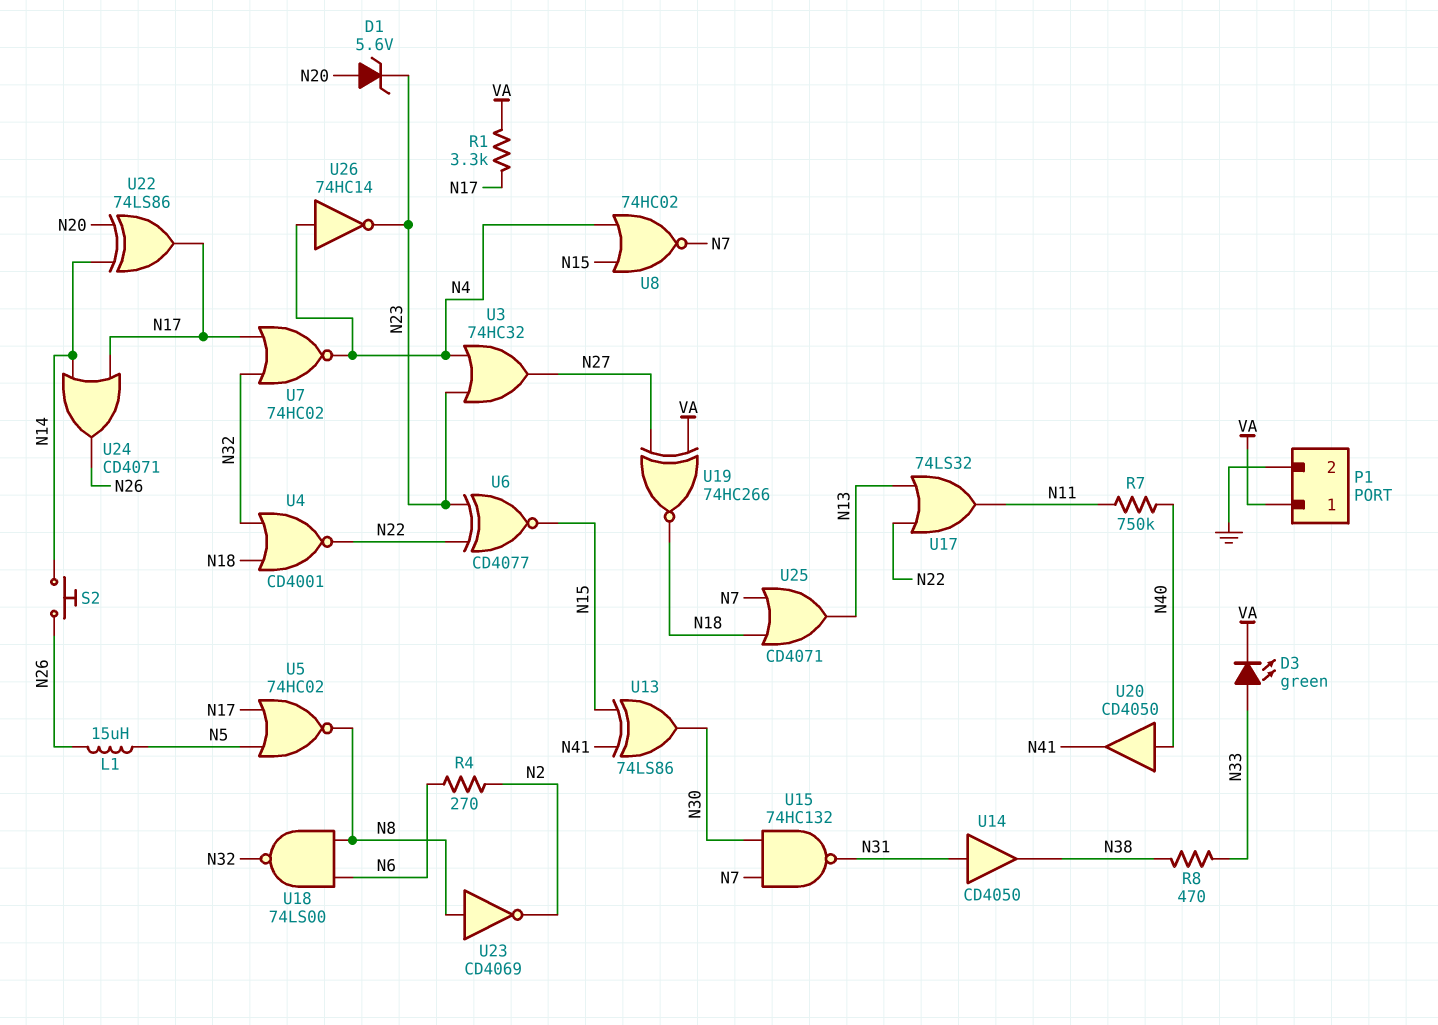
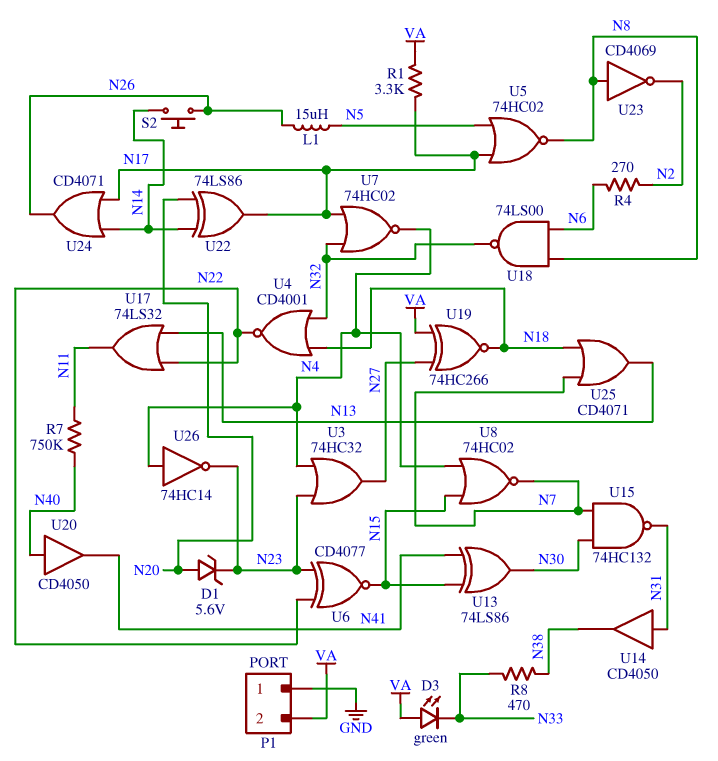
D3: LED green (A N33, K VA) -> LED green (A VA, K N33)
P1 pin 1: VA -> GND
P1 pin 2: GND -> VA

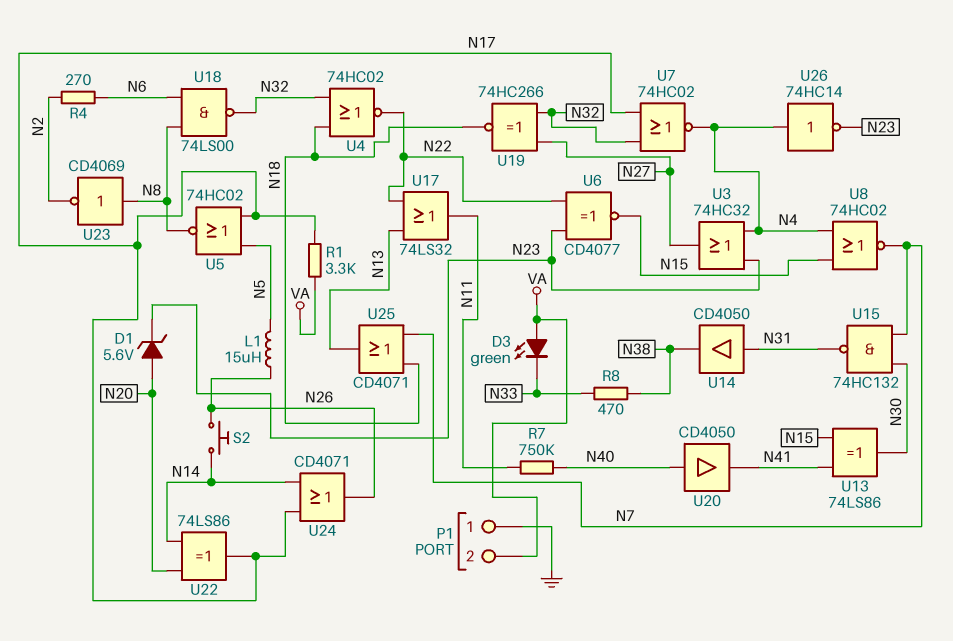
U4: NOR CD4001 (in N18, in N32, out N22) -> NOR 74HC02 (in N18, in N32, out N22)
U19: XNOR 74HC266 (in N27, in VA, out N18) -> XNOR 74HC266 (in N27, in N32, out N18)

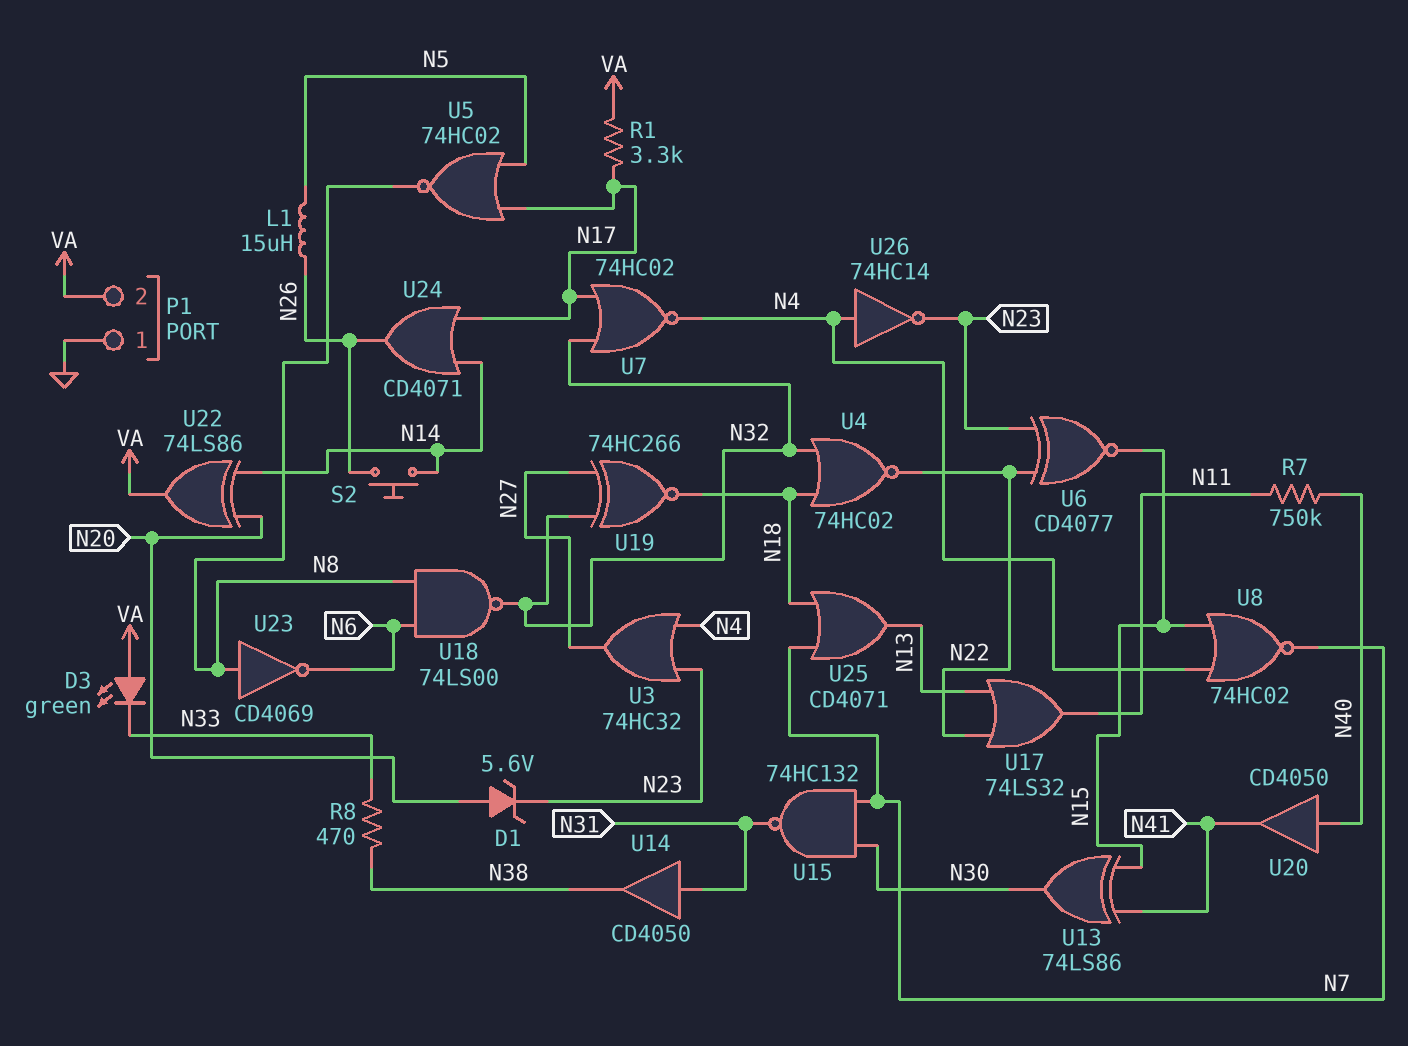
R4: 270 (N2, N6) -> none
U22: XOR 74LS86 (in N14, in N20, out N17) -> XOR 74LS86 (in N14, in N20, out VA)
U23: NOT CD4069 (in N8, out N2) -> NOT CD4069 (in N8, out N6)

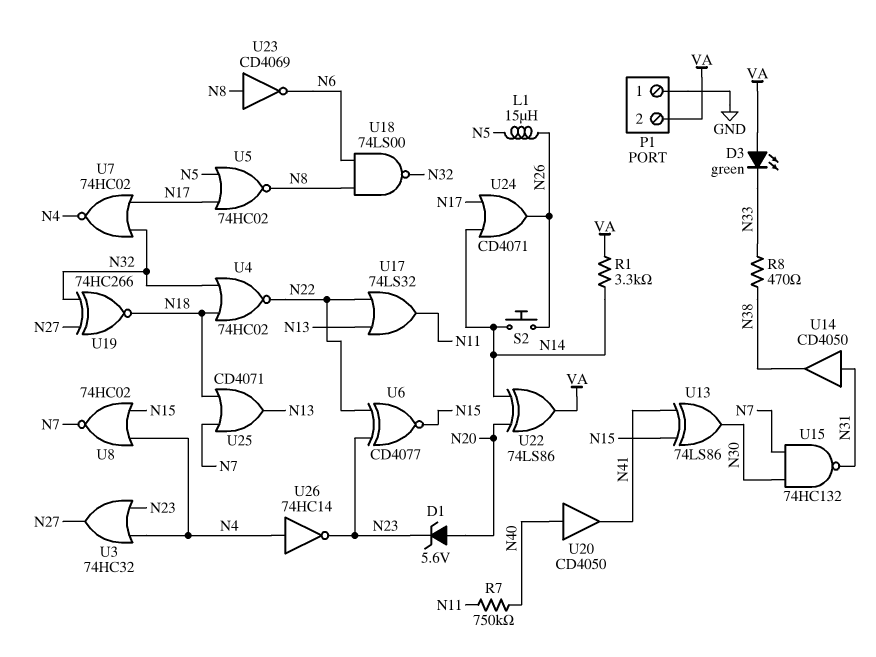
R1: 3.3k (N17, VA) -> 3.3k (N14, VA)

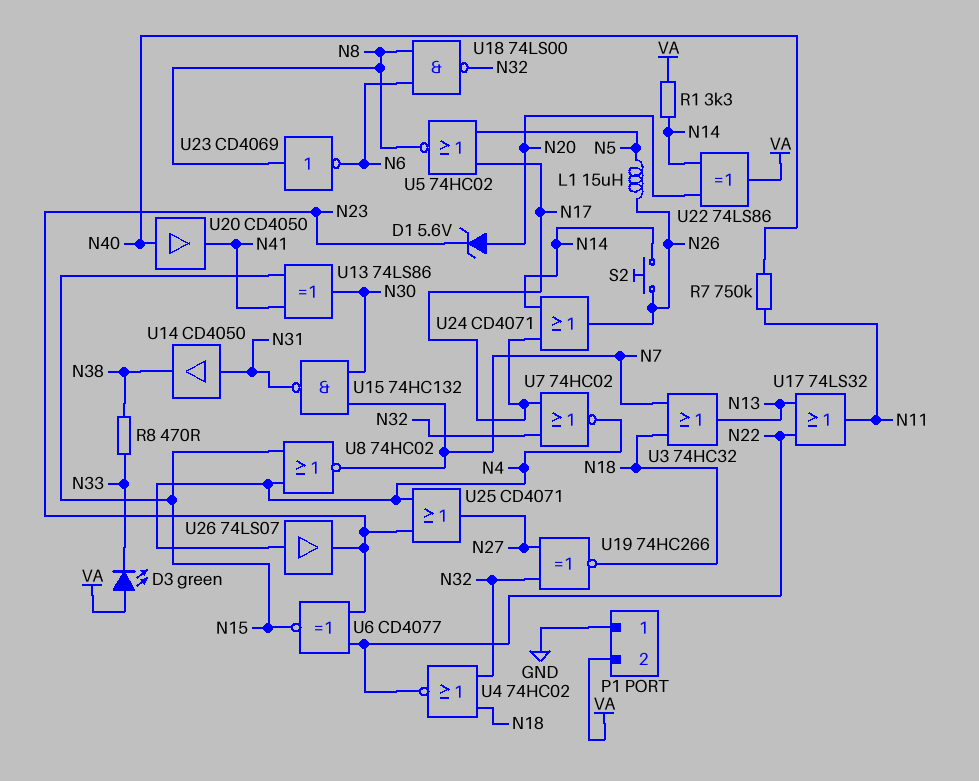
U3: OR 74HC32 (in N4, in N23, out N27) -> OR 74HC32 (in N7, in N18, out N13)
U25: OR CD4071 (in N7, in N18, out N13) -> OR CD4071 (in N4, in N23, out N27)
U26: NOT 74HC14 (in N4, out N23) -> buffer 74LS07 (in N4, out N23)

